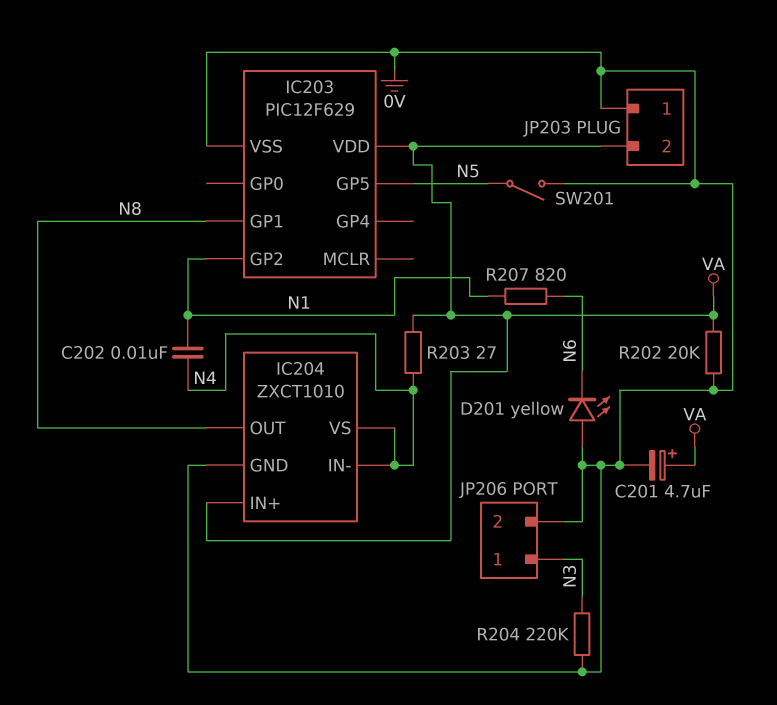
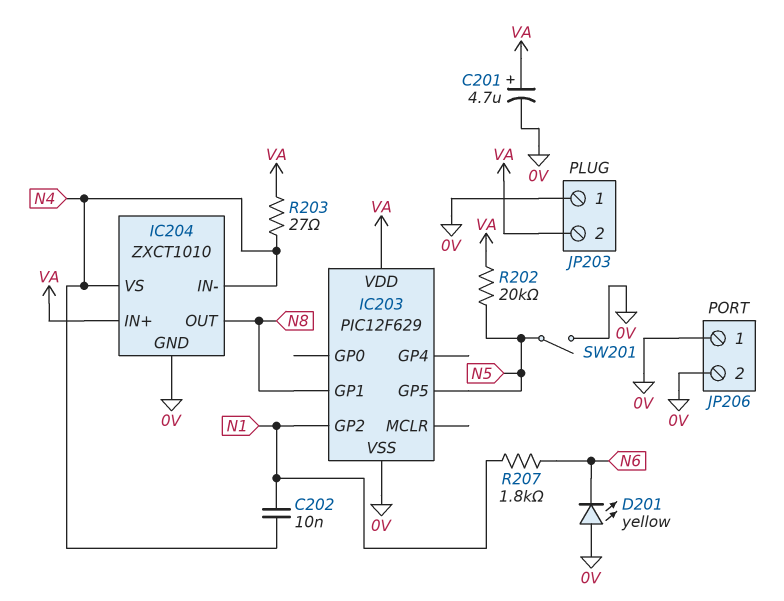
JP206 pin 1: N3 -> 0V
R202: 20k (0V, VA) -> 20k (N5, VA)
R204: 220k (0V, N3) -> none
R207: 820 (N1, N6) -> 1.8k (N1, N6)

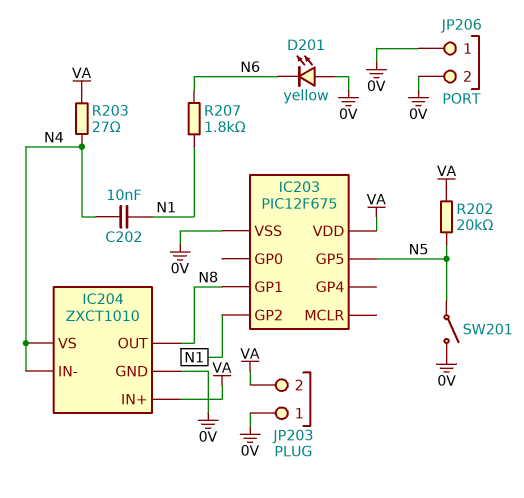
C201: 4.7uF (plus VA, minus 0V) -> none
IC203: PIC12F629 -> PIC12F675

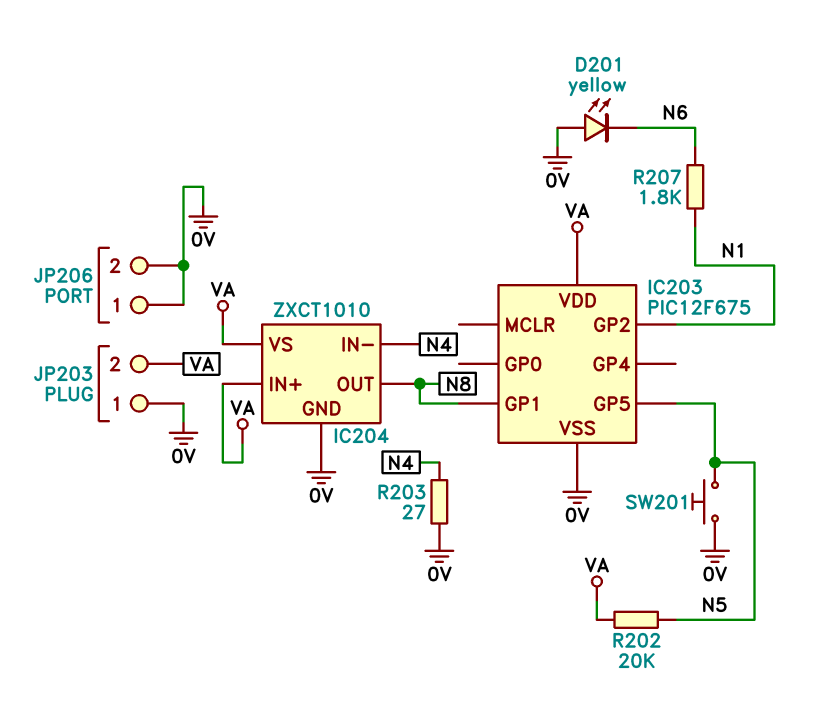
C202: 10nF (N1, N4) -> none
IC204 pin VS: N4 -> VA
R203: 27 (N4, VA) -> 27 (0V, N4)
SW201: switch (0V, N5) -> button (0V, N5)

